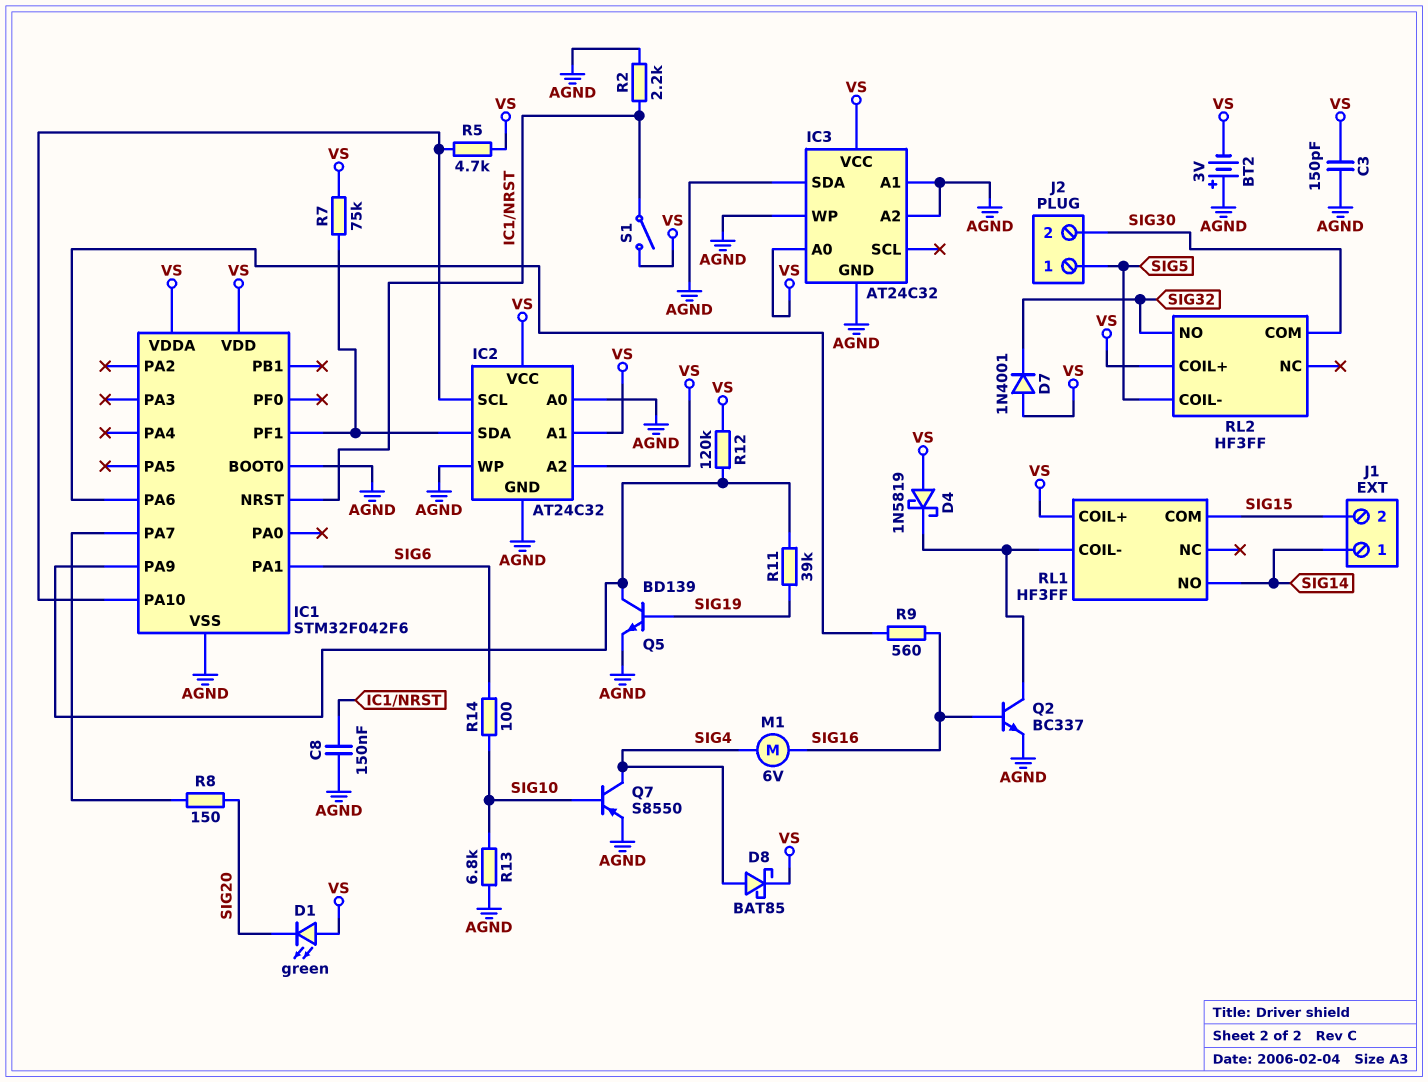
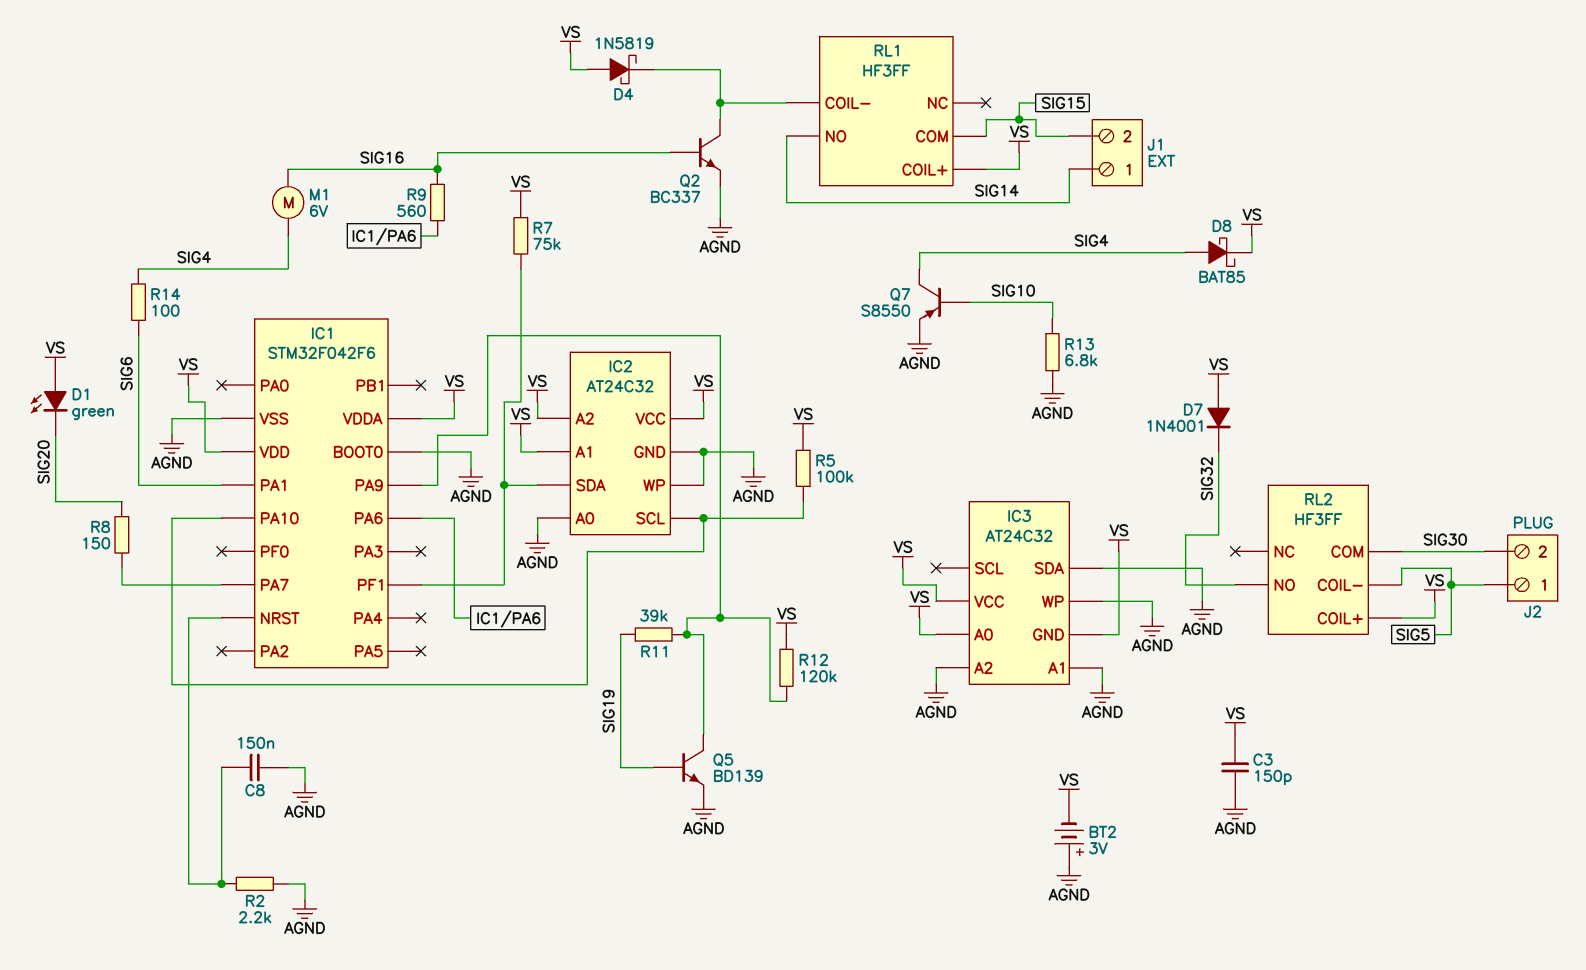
IC3 pin GND: AGND -> VS
R5: 4.7k (IC1/PA10, VS) -> 100k (IC1/PA10, VS)
R14: 100 (SIG6, SIG10) -> 100 (SIG4, SIG6)
S1: switch (IC1/NRST, VS) -> none

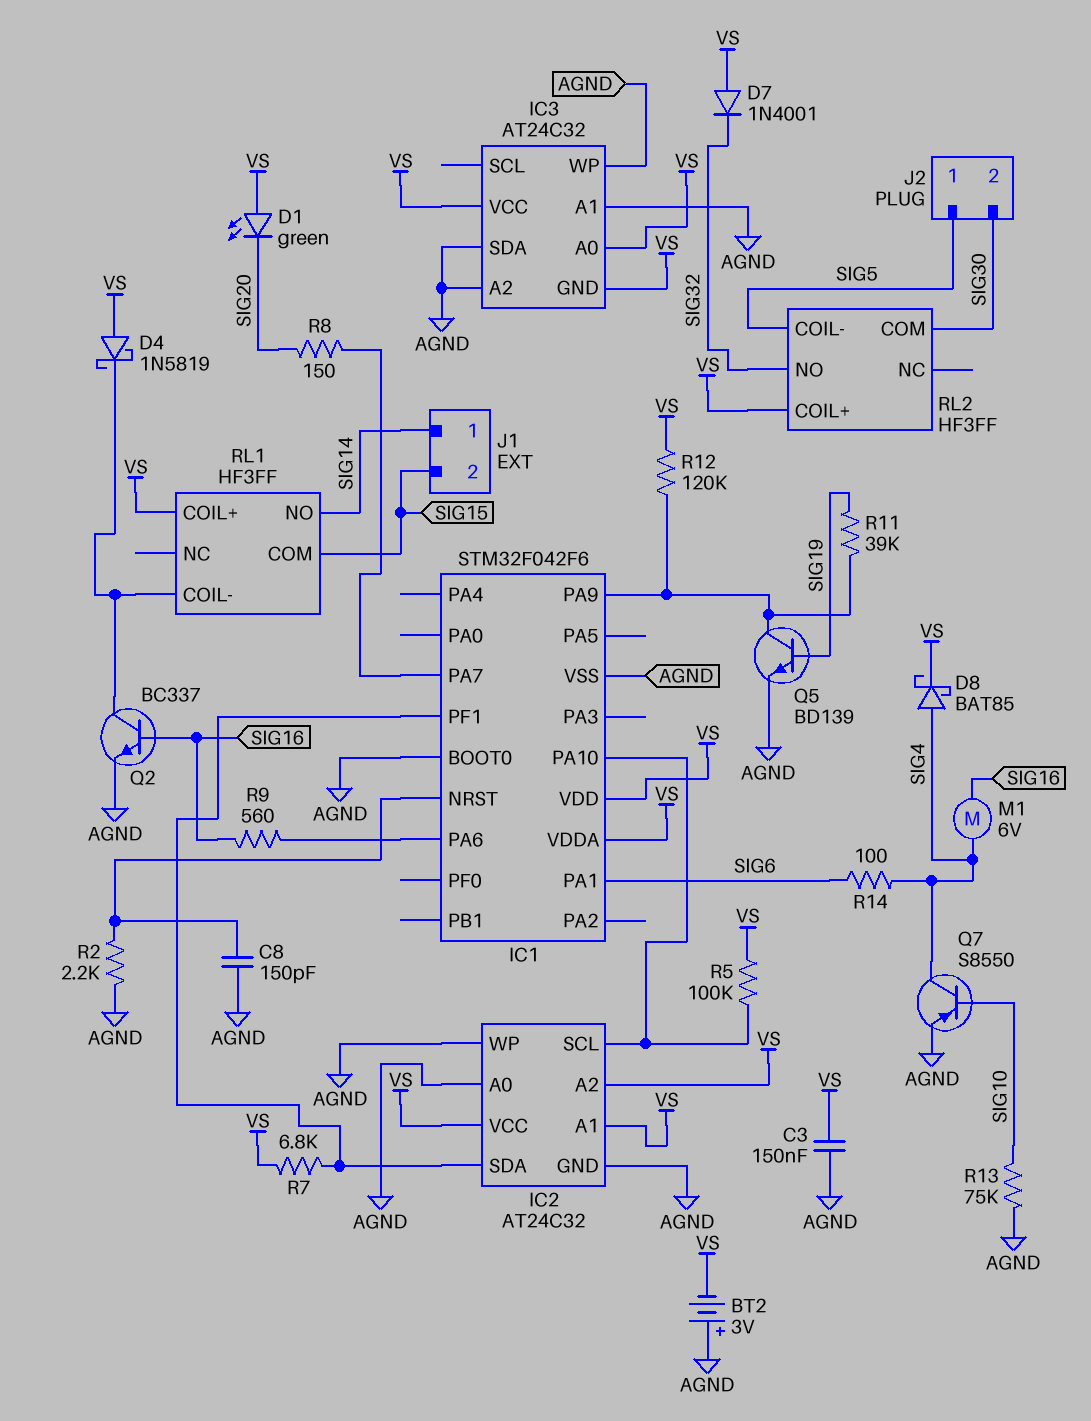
C3: 150pF (AGND, VS) -> 150nF (AGND, VS)
C8: 150nF (AGND, IC1/NRST) -> 150pF (AGND, IC1/NRST)
R7: 75k (IC1/PF1, VS) -> 6.8k (IC1/PF1, VS)
R13: 6.8k (AGND, SIG10) -> 75k (AGND, SIG10)

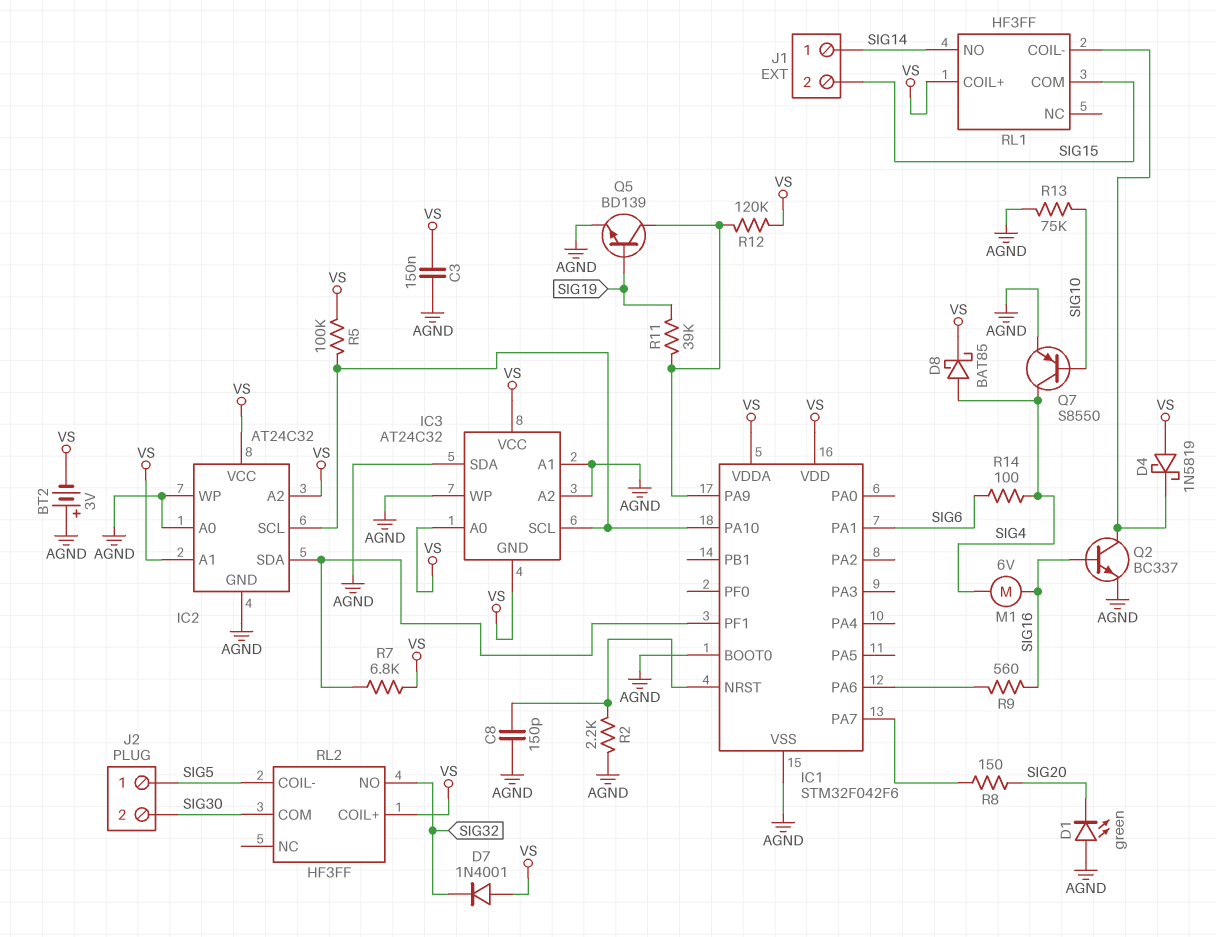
D1: LED green (A VS, K SIG20) -> LED green (A AGND, K SIG20)
IC3 pin SCL: none -> IC1/PA10

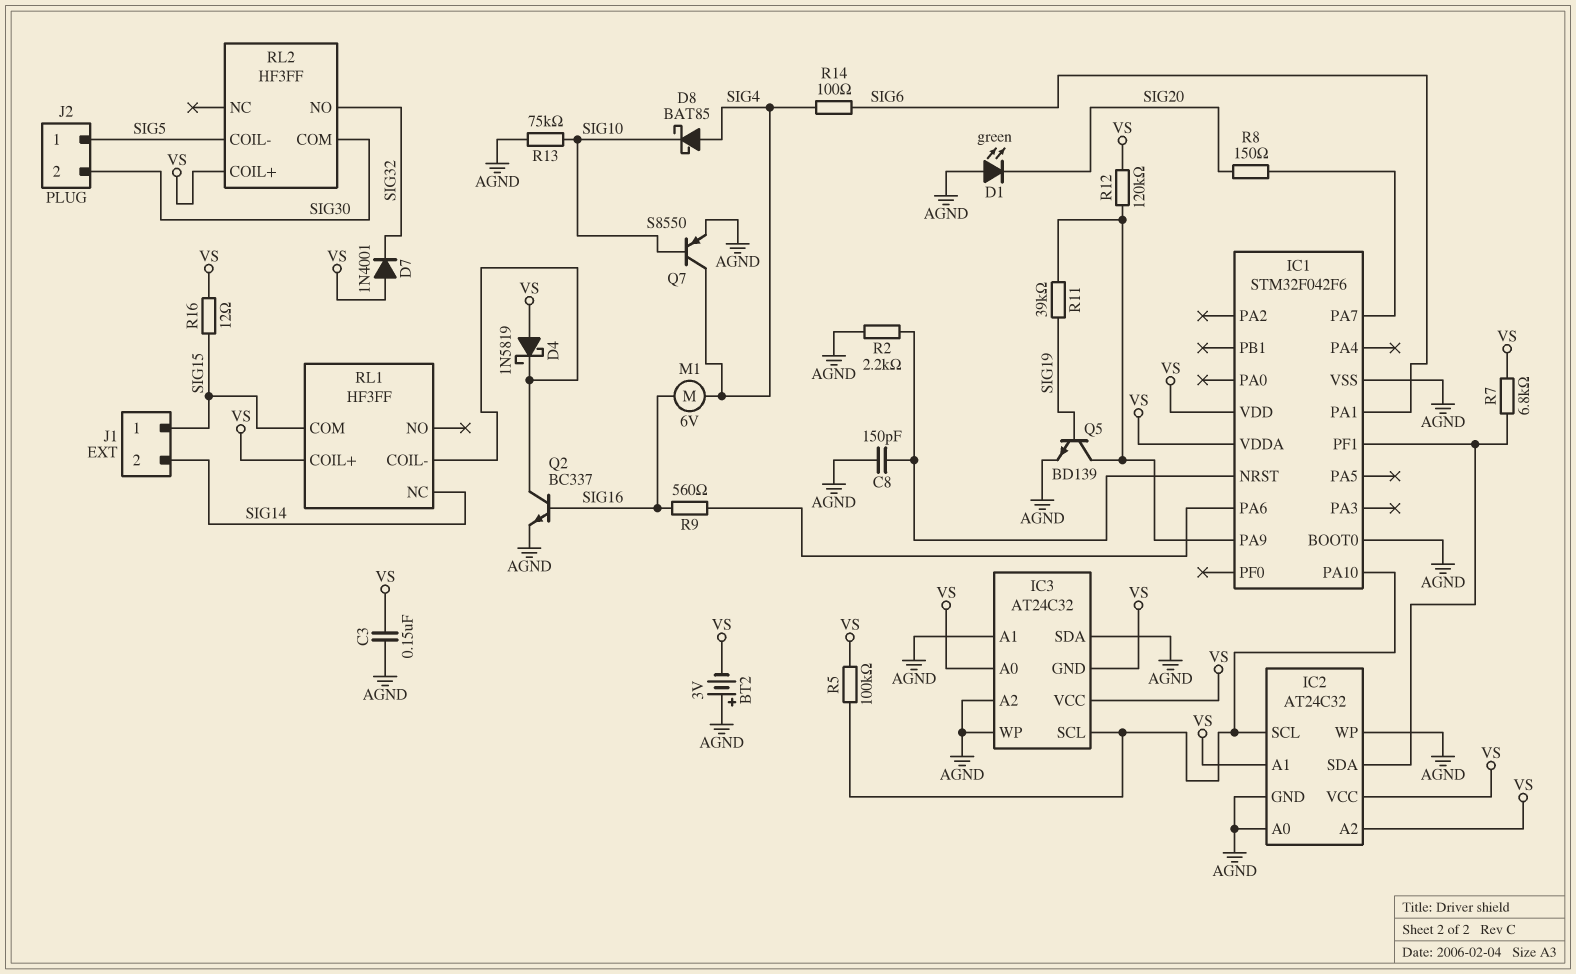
D8: schottky BAT85 (A SIG4, K VS) -> schottky BAT85 (A SIG4, K SIG10)
J1 pin 1: SIG14 -> SIG15
J1 pin 2: SIG15 -> SIG14
R16: none -> 12 (SIG15, VS)
RL1 pin NC: none -> SIG14
RL1 pin NO: SIG14 -> none

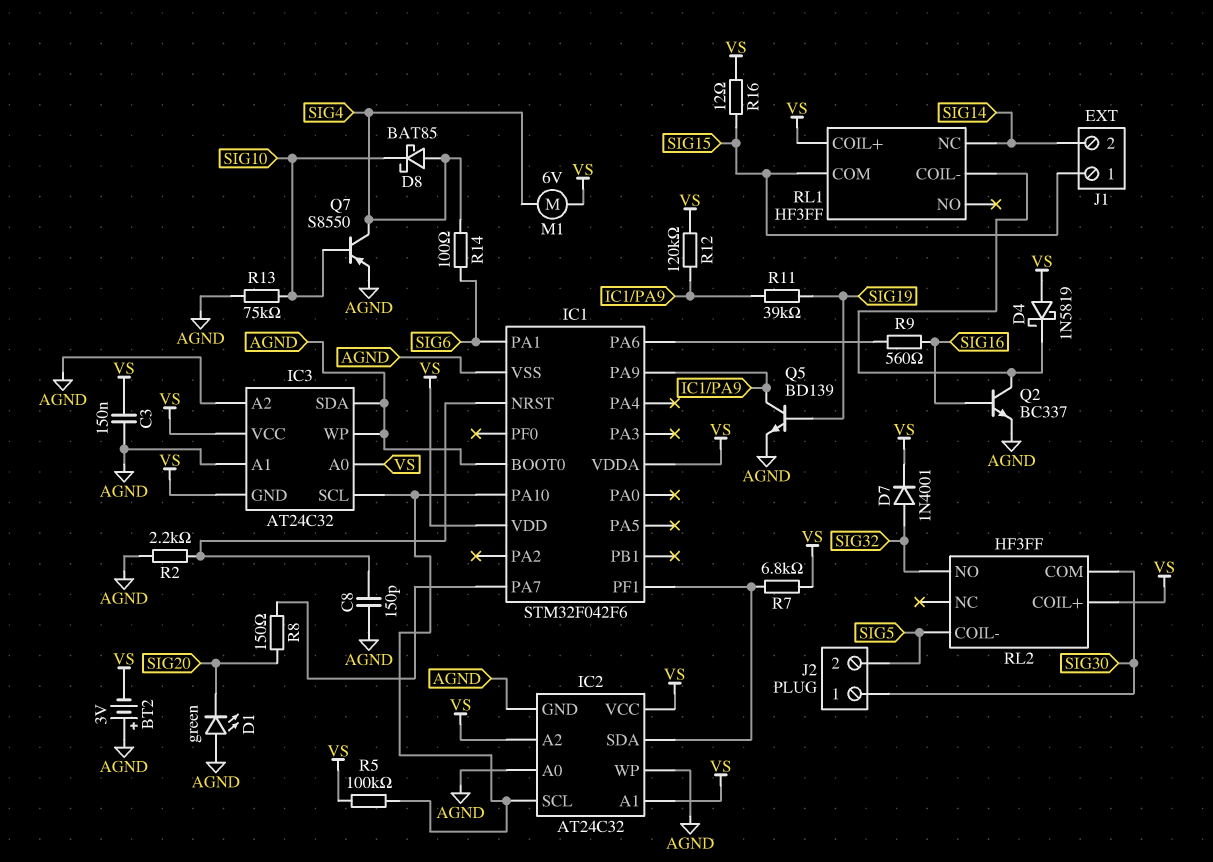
D7: diode 1N4001 (A VS, K SIG32) -> diode 1N4001 (A SIG32, K VS)
J2 pin 1: SIG5 -> SIG30
J2 pin 2: SIG30 -> SIG5
M1: motor 6V (SIG4, SIG16) -> motor 6V (SIG4, VS)

